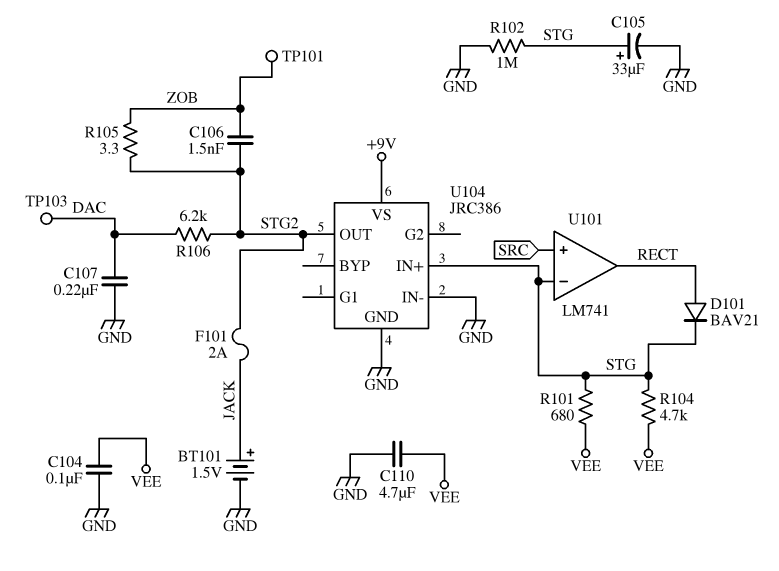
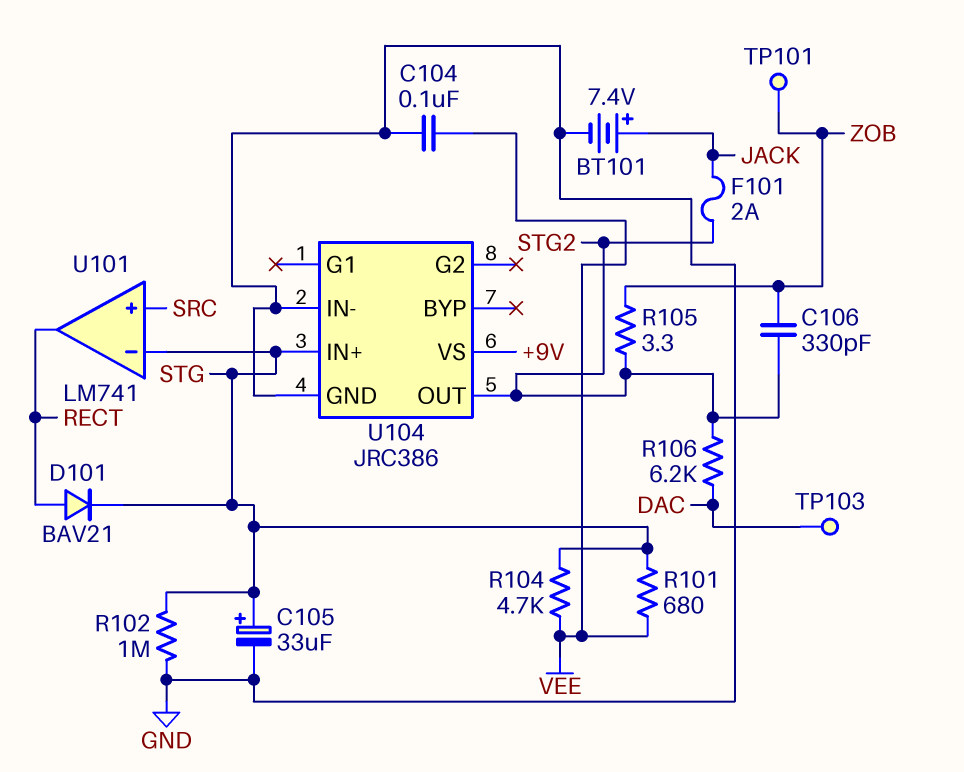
BT101: 1.5V (plus JACK, minus GND) -> 7.4V (plus JACK, minus GND)
C106: 1.5nF (STG2, ZOB) -> 330pF (STG2, ZOB)
C107: 220nF (DAC, GND) -> none
C110: 4.7uF (GND, VEE) -> none

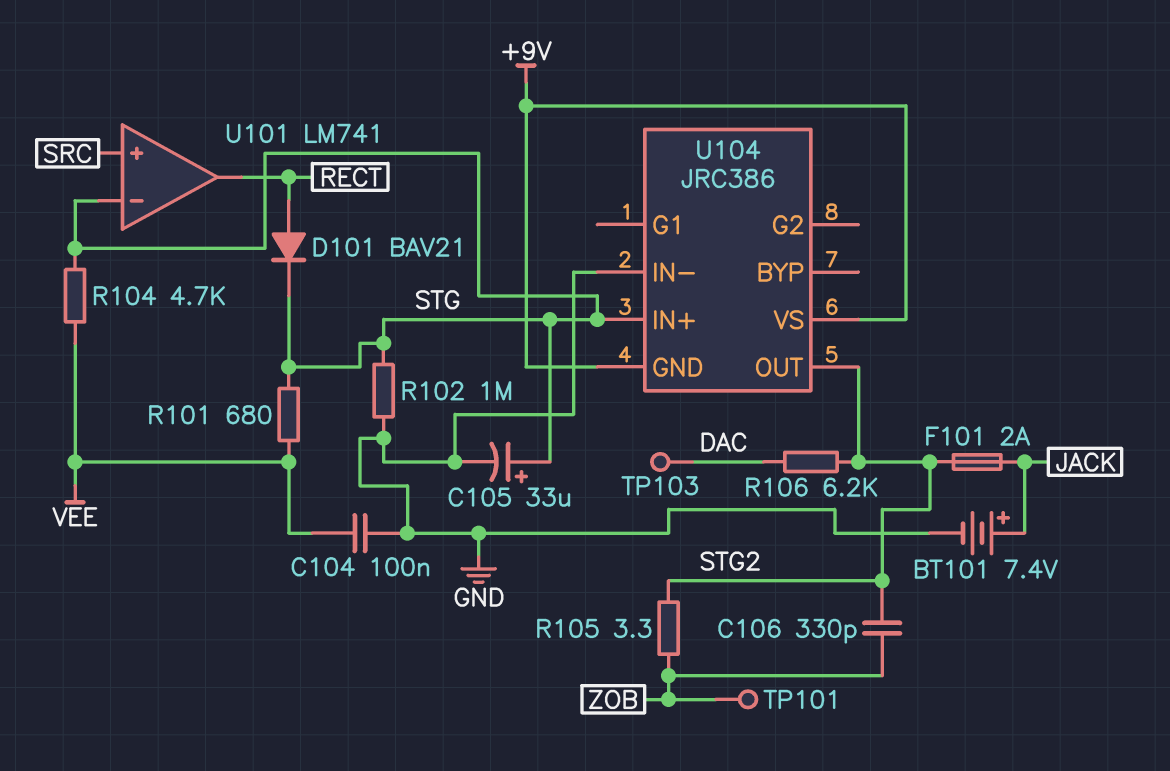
U104 pin GND: GND -> +9V

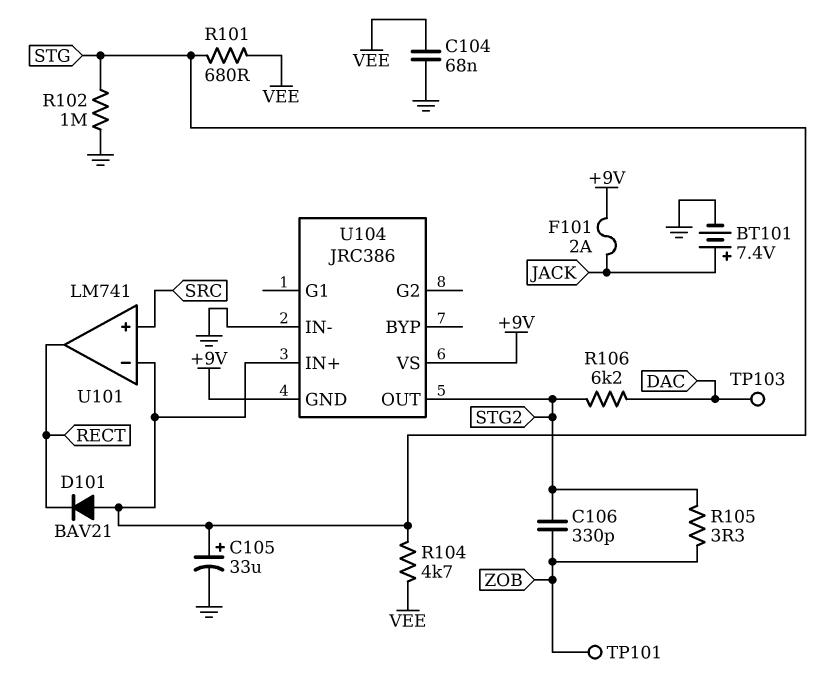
C104: 100nF (GND, VEE) -> 68nF (GND, VEE)
D101: diode BAV21 (A RECT, K STG) -> diode BAV21 (A STG, K RECT)
F101: 2A (JACK, STG2) -> 2A (+9V, JACK)

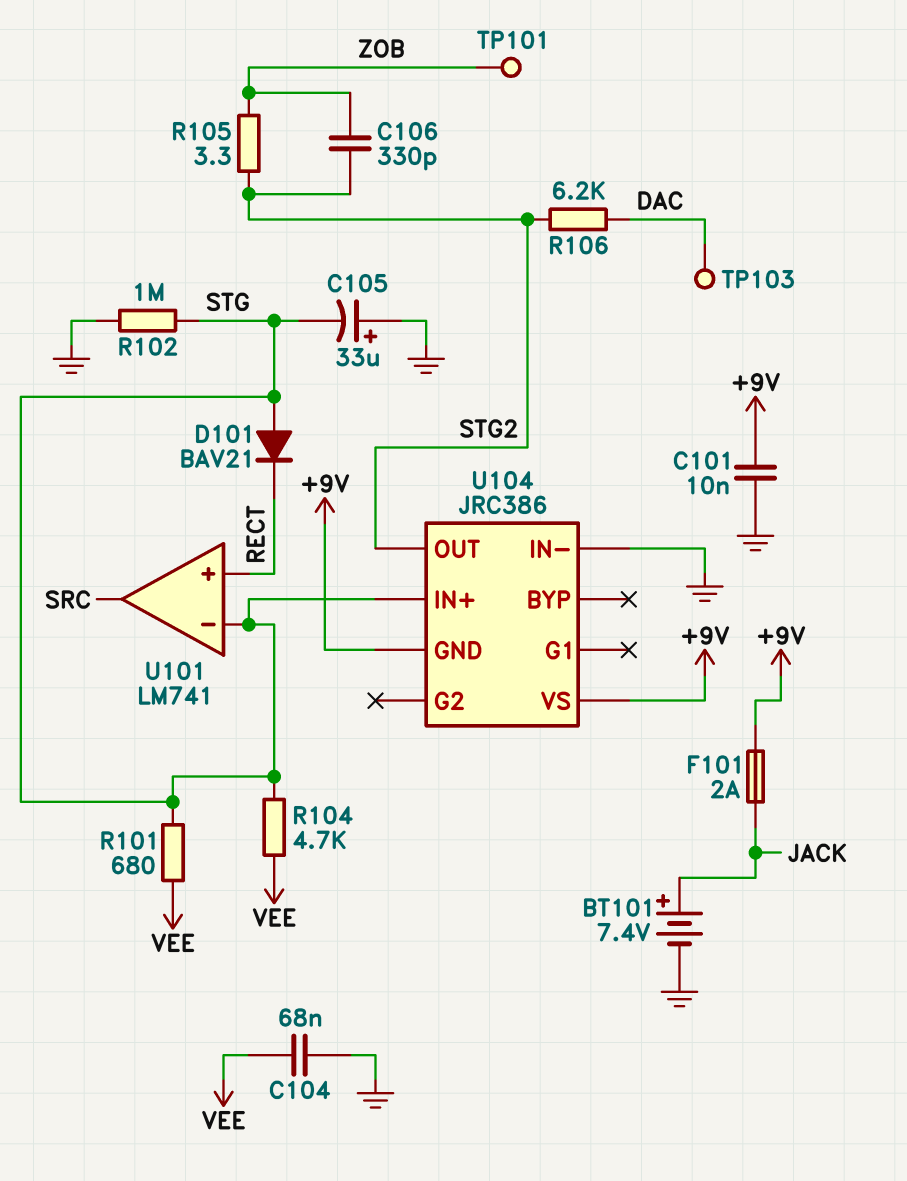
C101: none -> 10nF (+9V, GND)
C105: 33uF (plus STG, minus GND) -> 33uF (plus GND, minus STG)
U101 pin in+: SRC -> RECT
U101 pin out: RECT -> SRC

